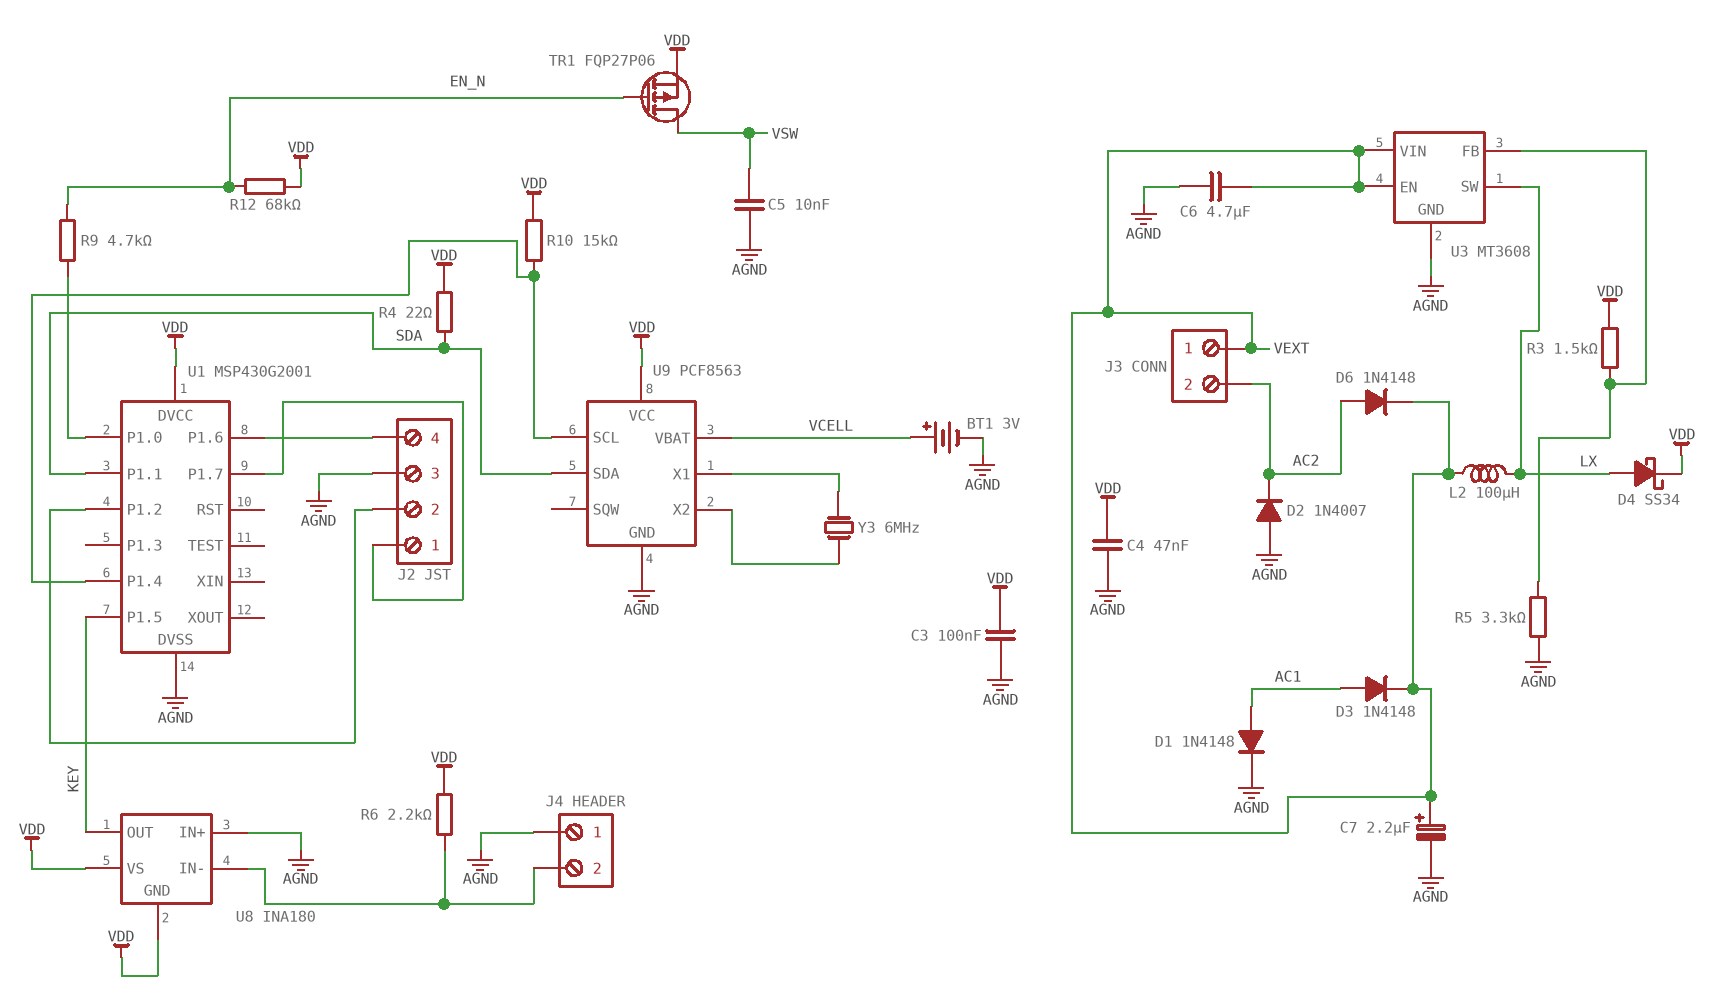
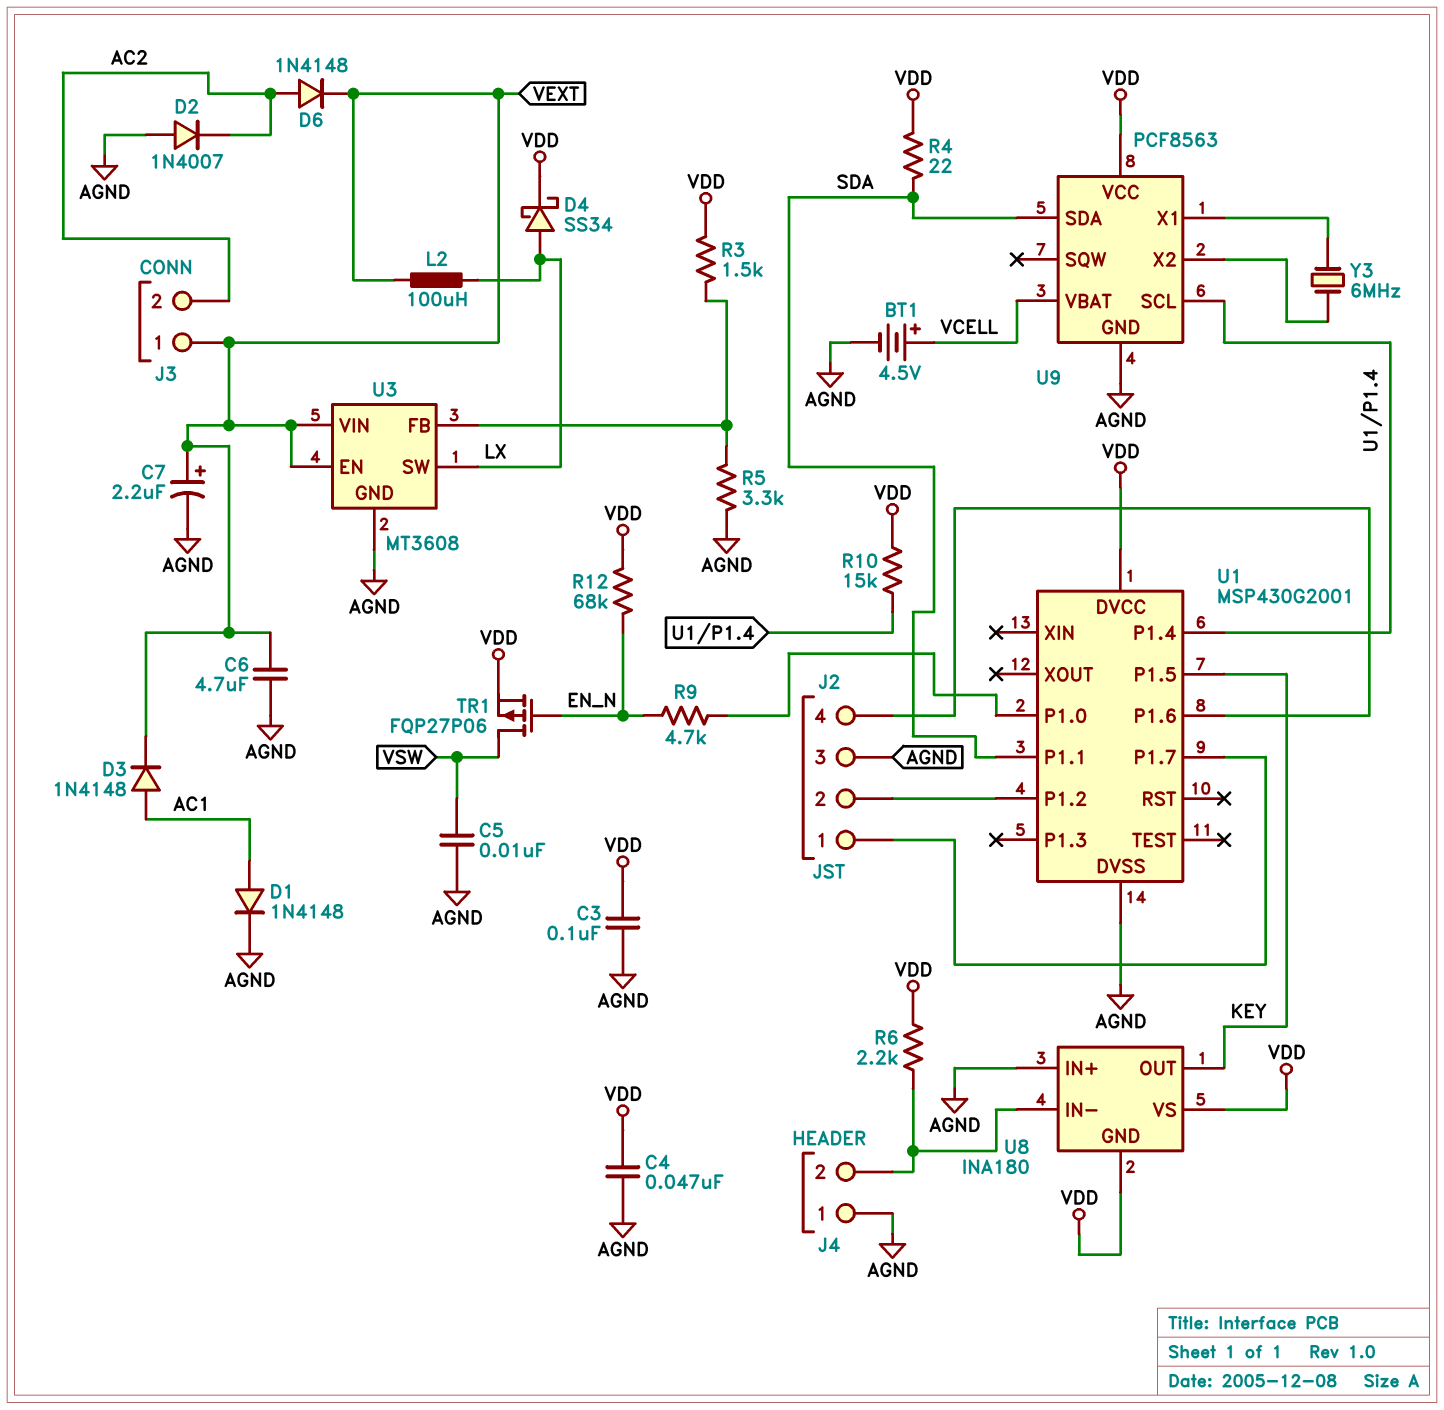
BT1: 3V (plus VCELL, minus AGND) -> 4.5V (plus VCELL, minus AGND)

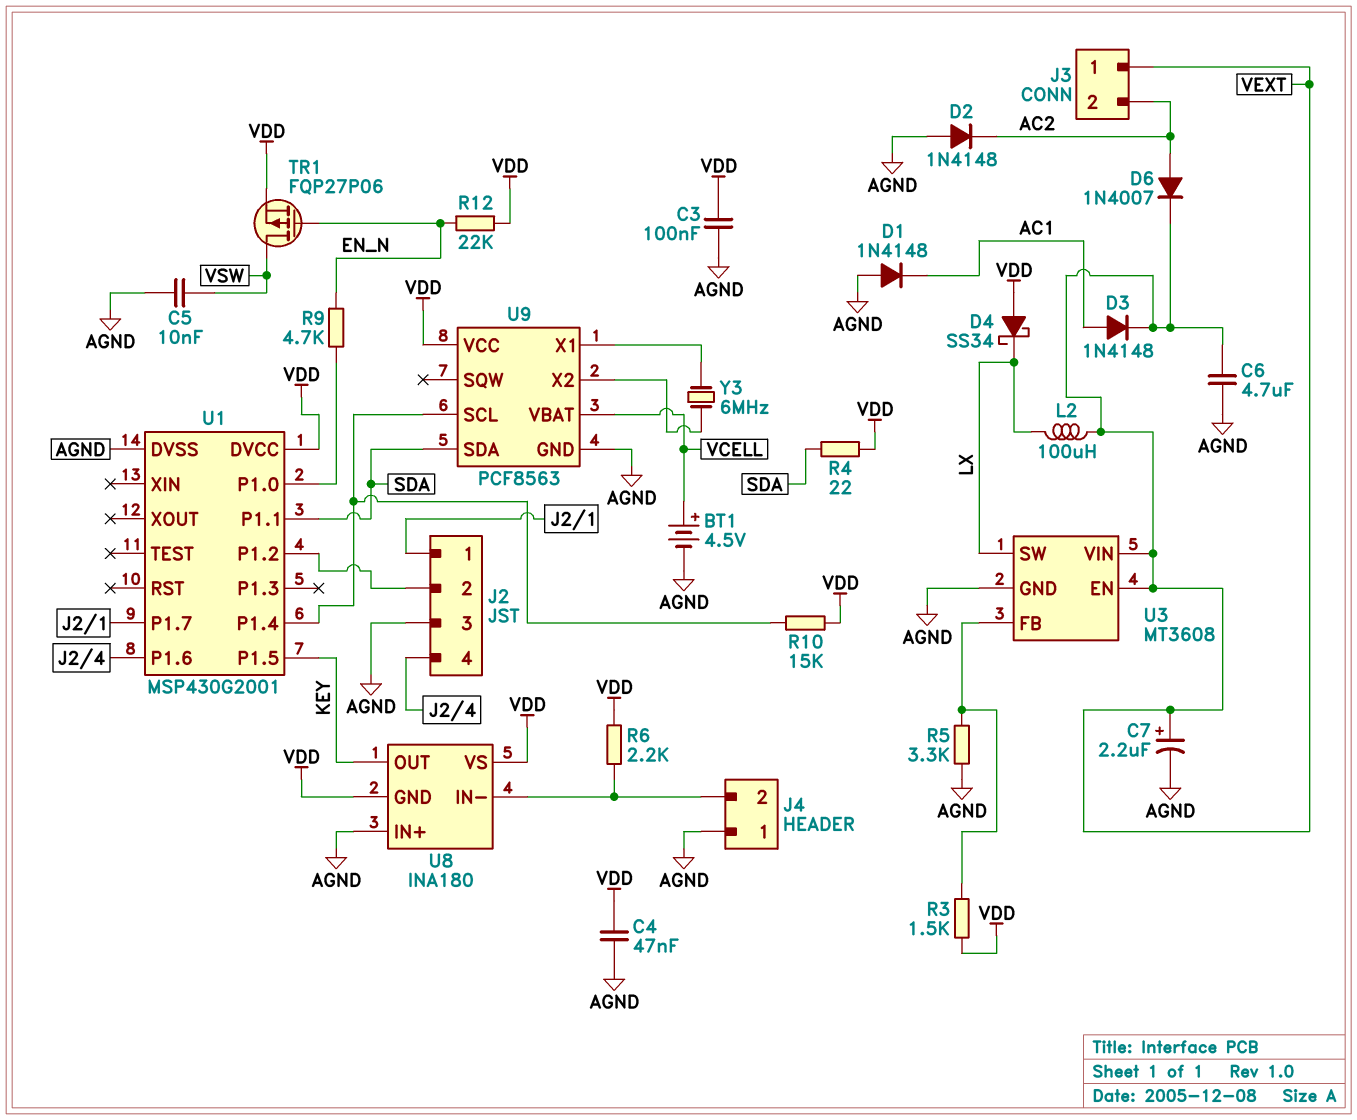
D1: diode 1N4148 (A AC1, K AGND) -> diode 1N4148 (A AGND, K AC1)
D2: diode 1N4007 (A AGND, K AC2) -> diode 1N4148 (A AGND, K AC2)
D4: schottky SS34 (A LX, K VDD) -> schottky SS34 (A VDD, K LX)
D6: diode 1N4148 (A AC2, K VEXT) -> diode 1N4007 (A AC2, K VEXT)
R12: 68k (EN_N, VDD) -> 22k (EN_N, VDD)

